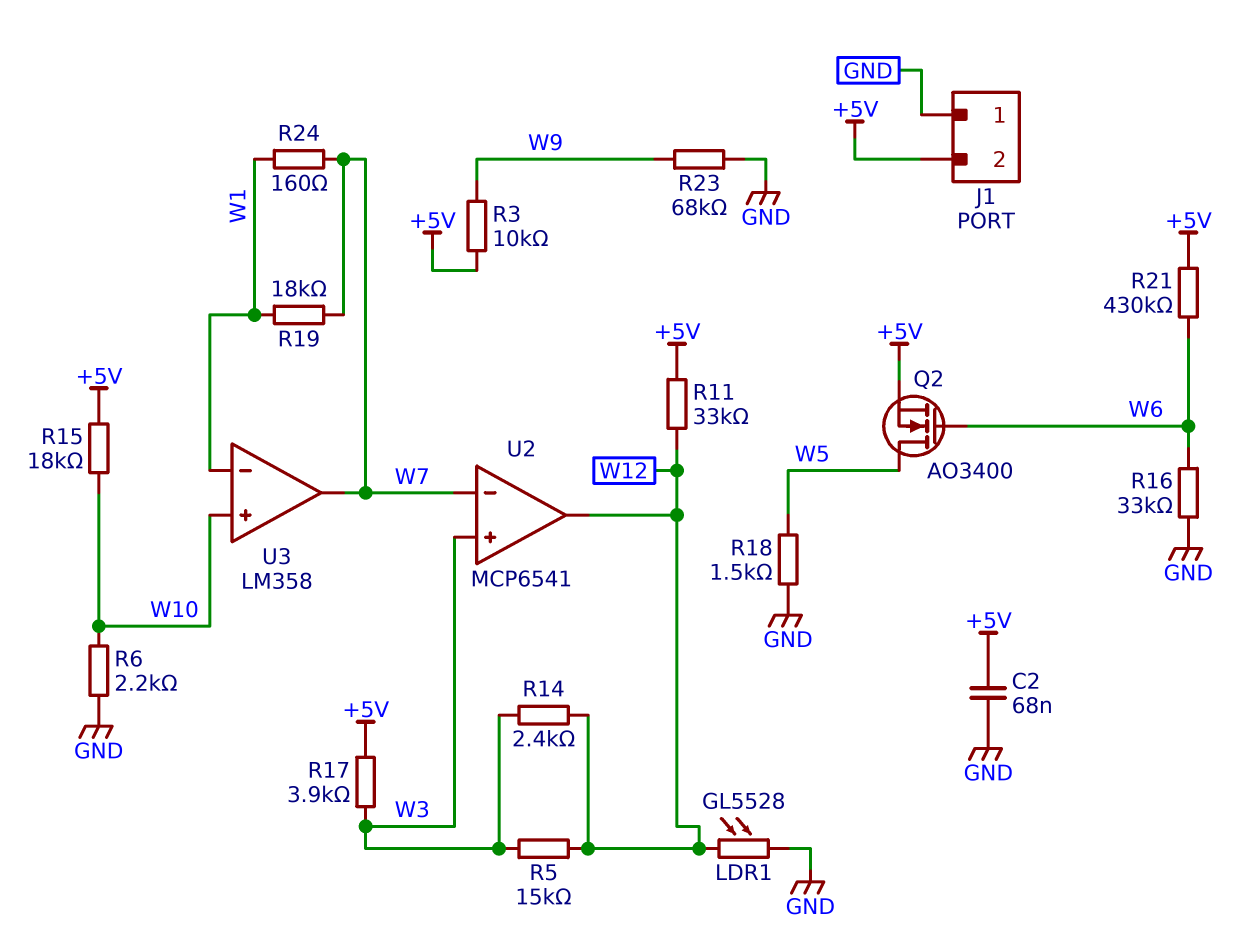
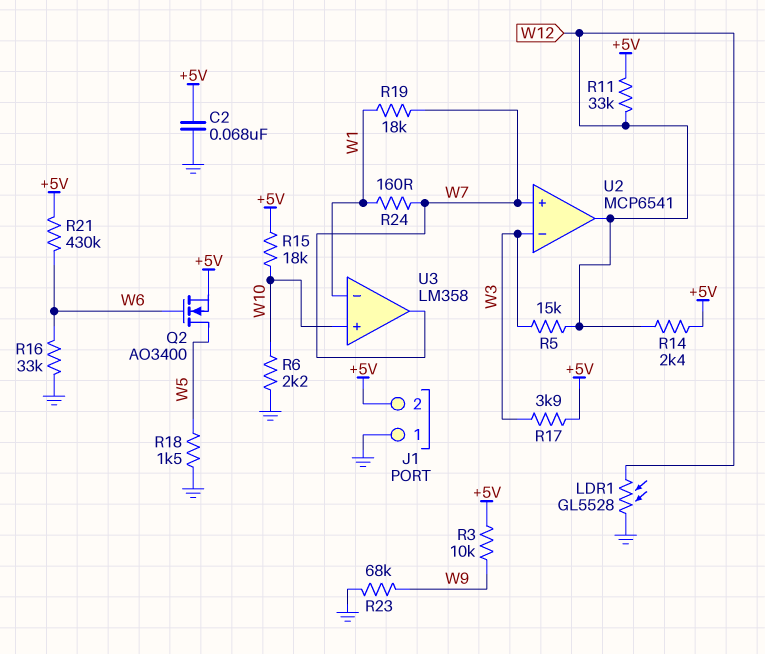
R14: 2.4k (W3, W12) -> 2.4k (+5V, W12)
U2 pin in+: W3 -> W7
U2 pin in-: W7 -> W3

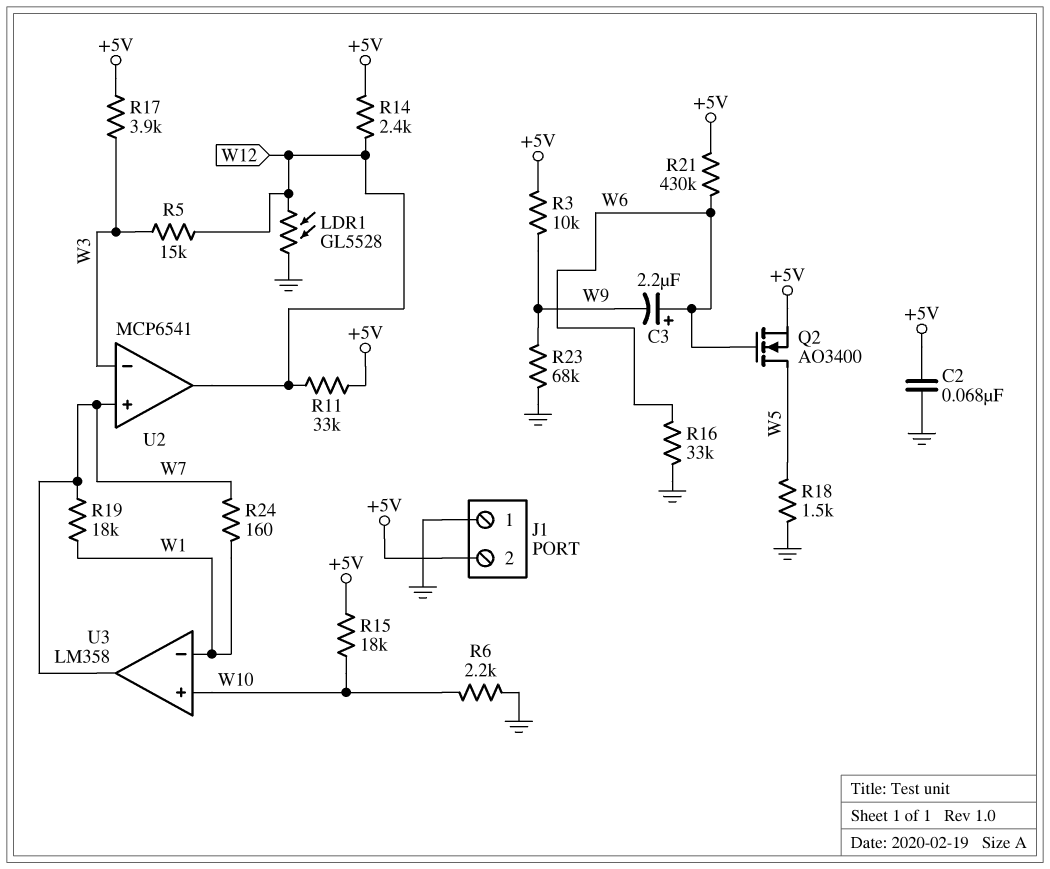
C3: none -> 2.2uF (plus W6, minus W9)

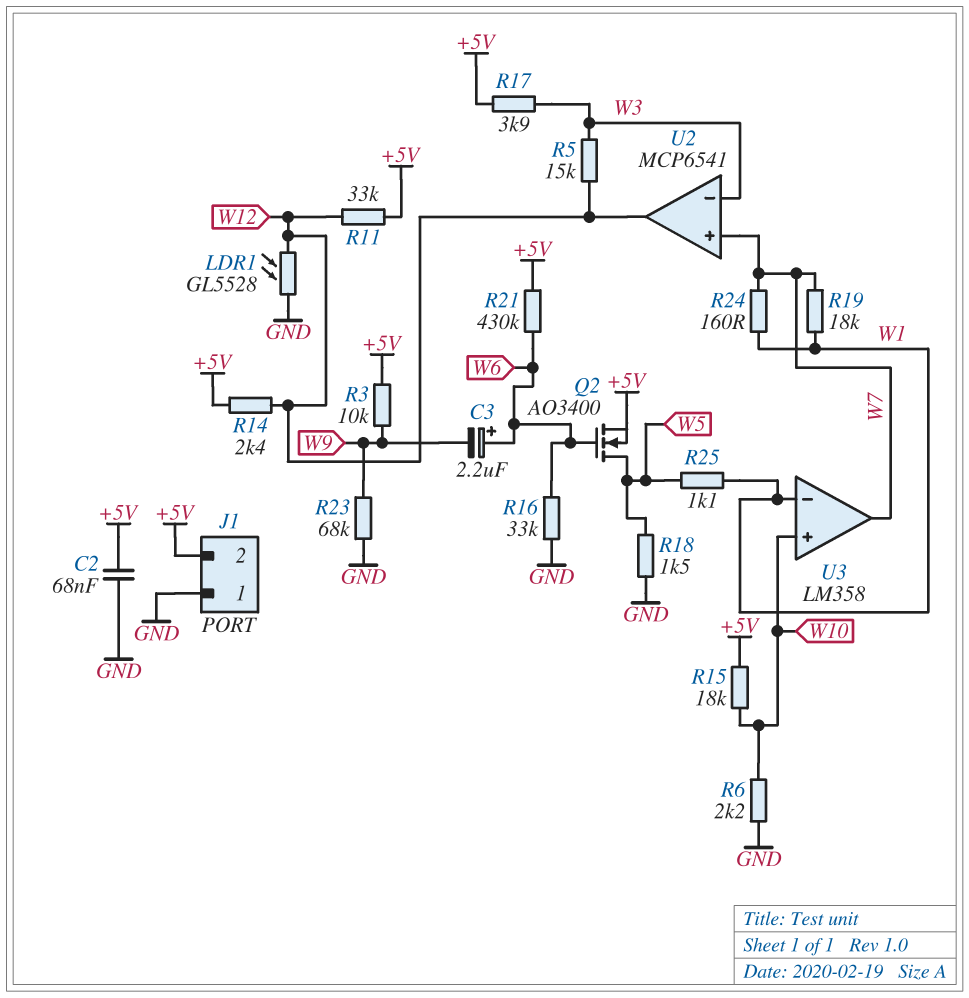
R25: none -> 1.1k (W1, W5)

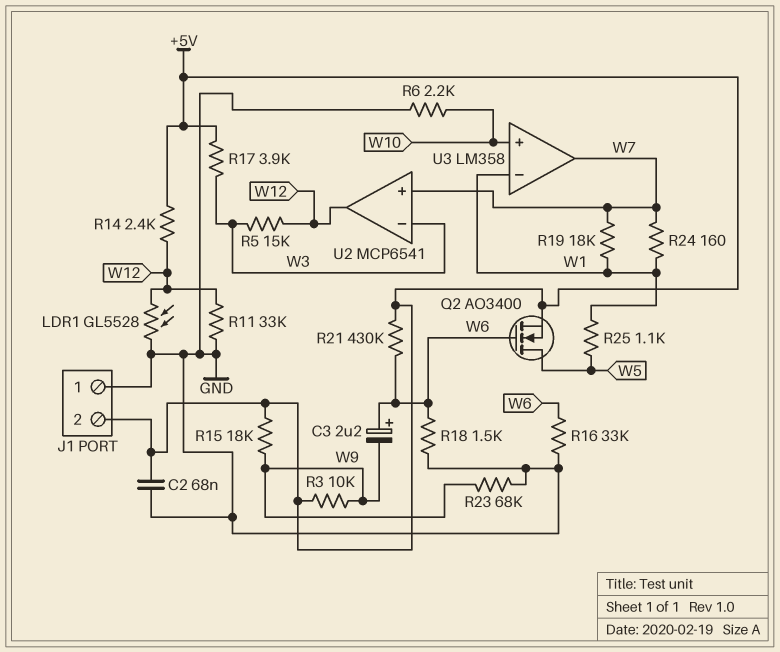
R11: 33k (+5V, W12) -> 33k (GND, W12)
R15: 18k (+5V, W10) -> 18k (+5V, W9)
R18: 1.5k (GND, W5) -> 1.5k (GND, W6)

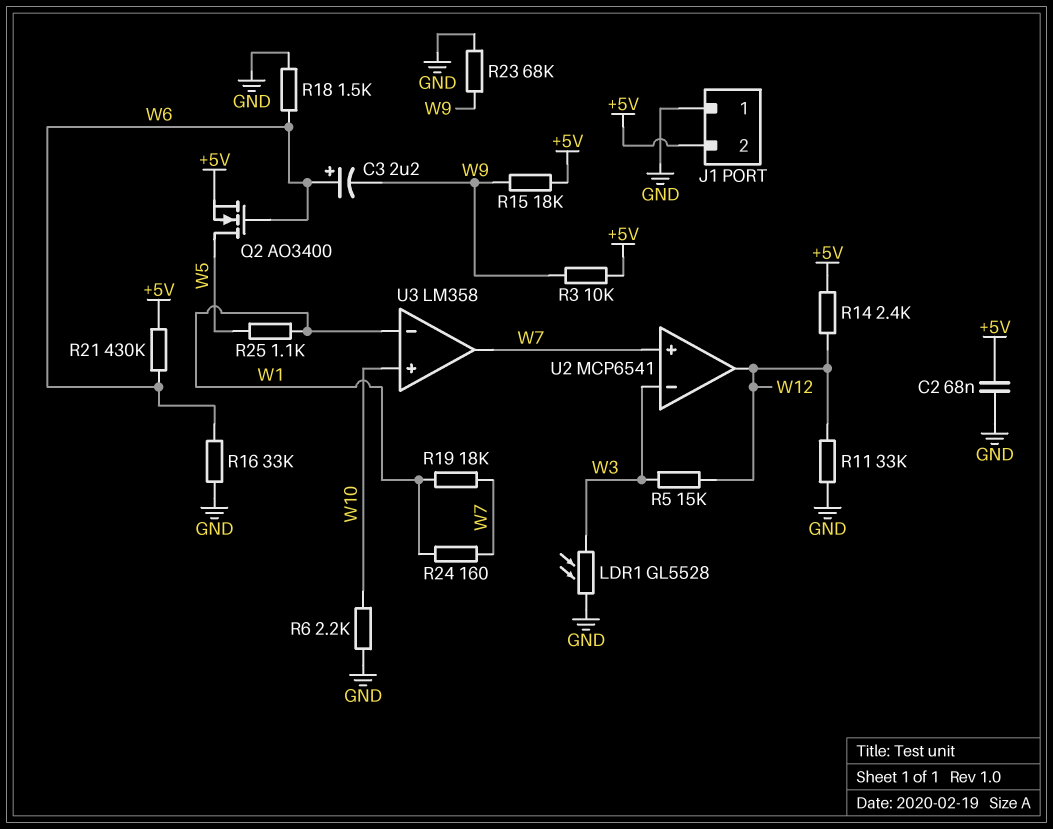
LDR1: GL5528 (GND, W12) -> GL5528 (GND, W3)
R17: 3.9k (+5V, W3) -> none

